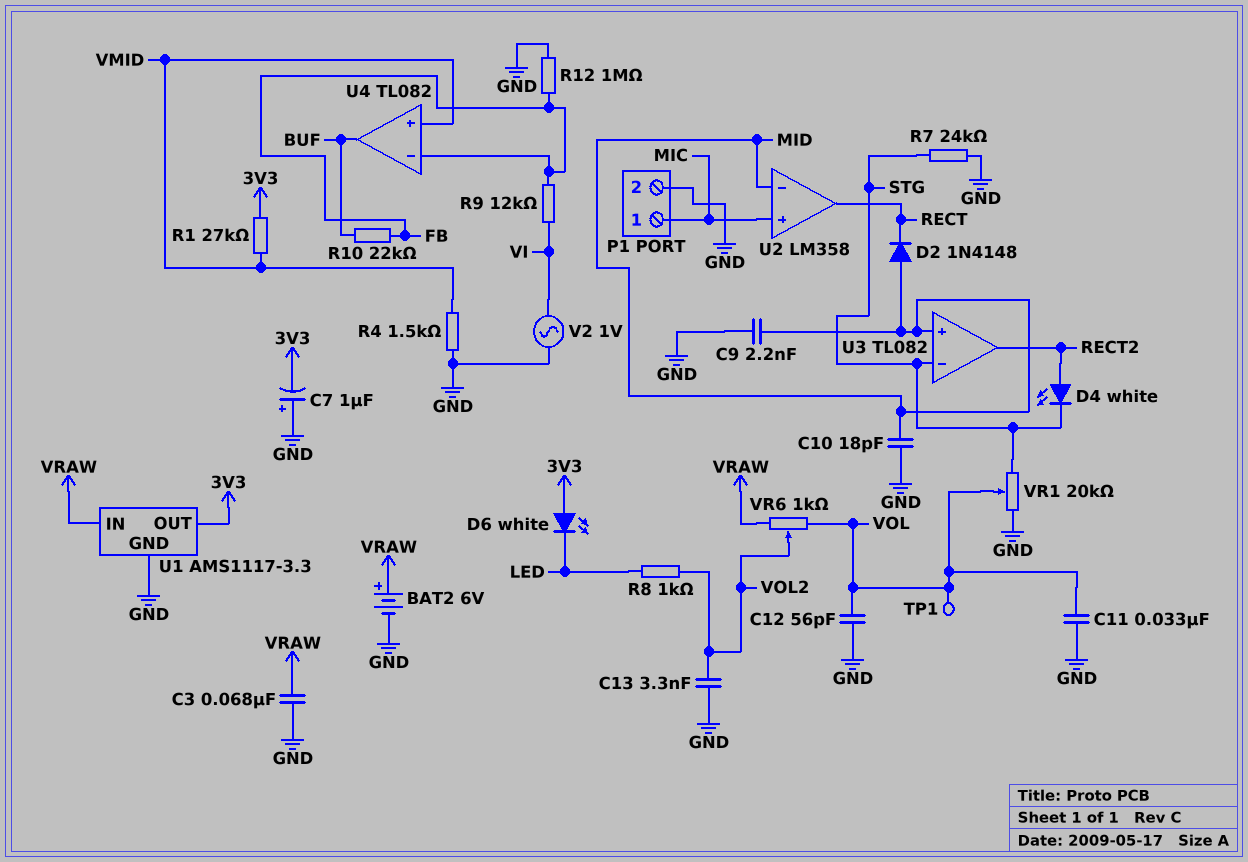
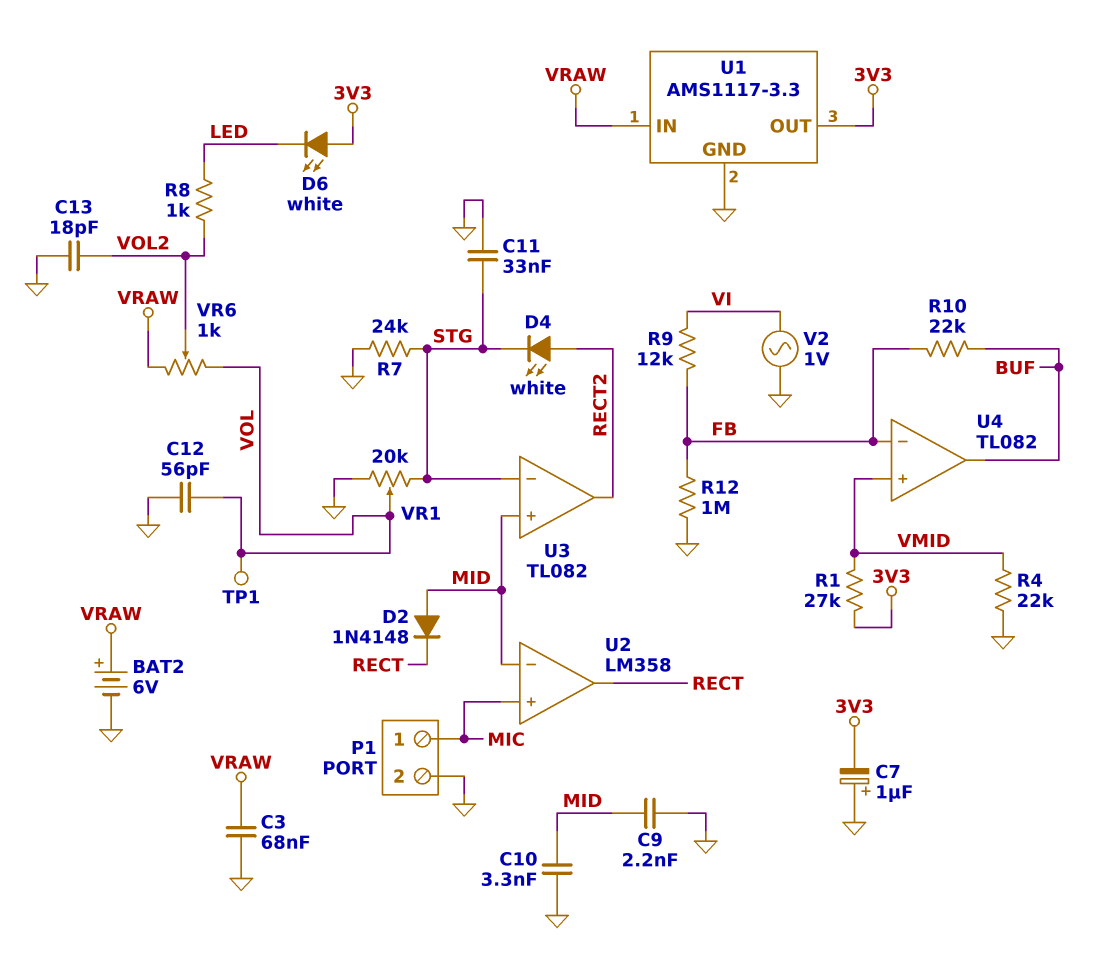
C10: 18pF (GND, MID) -> 3.3nF (GND, MID)
C11: 33nF (GND, VOL) -> 33nF (GND, STG)
C13: 3.3nF (GND, VOL2) -> 18pF (GND, VOL2)
R4: 1.5k (GND, VMID) -> 22k (GND, VMID)

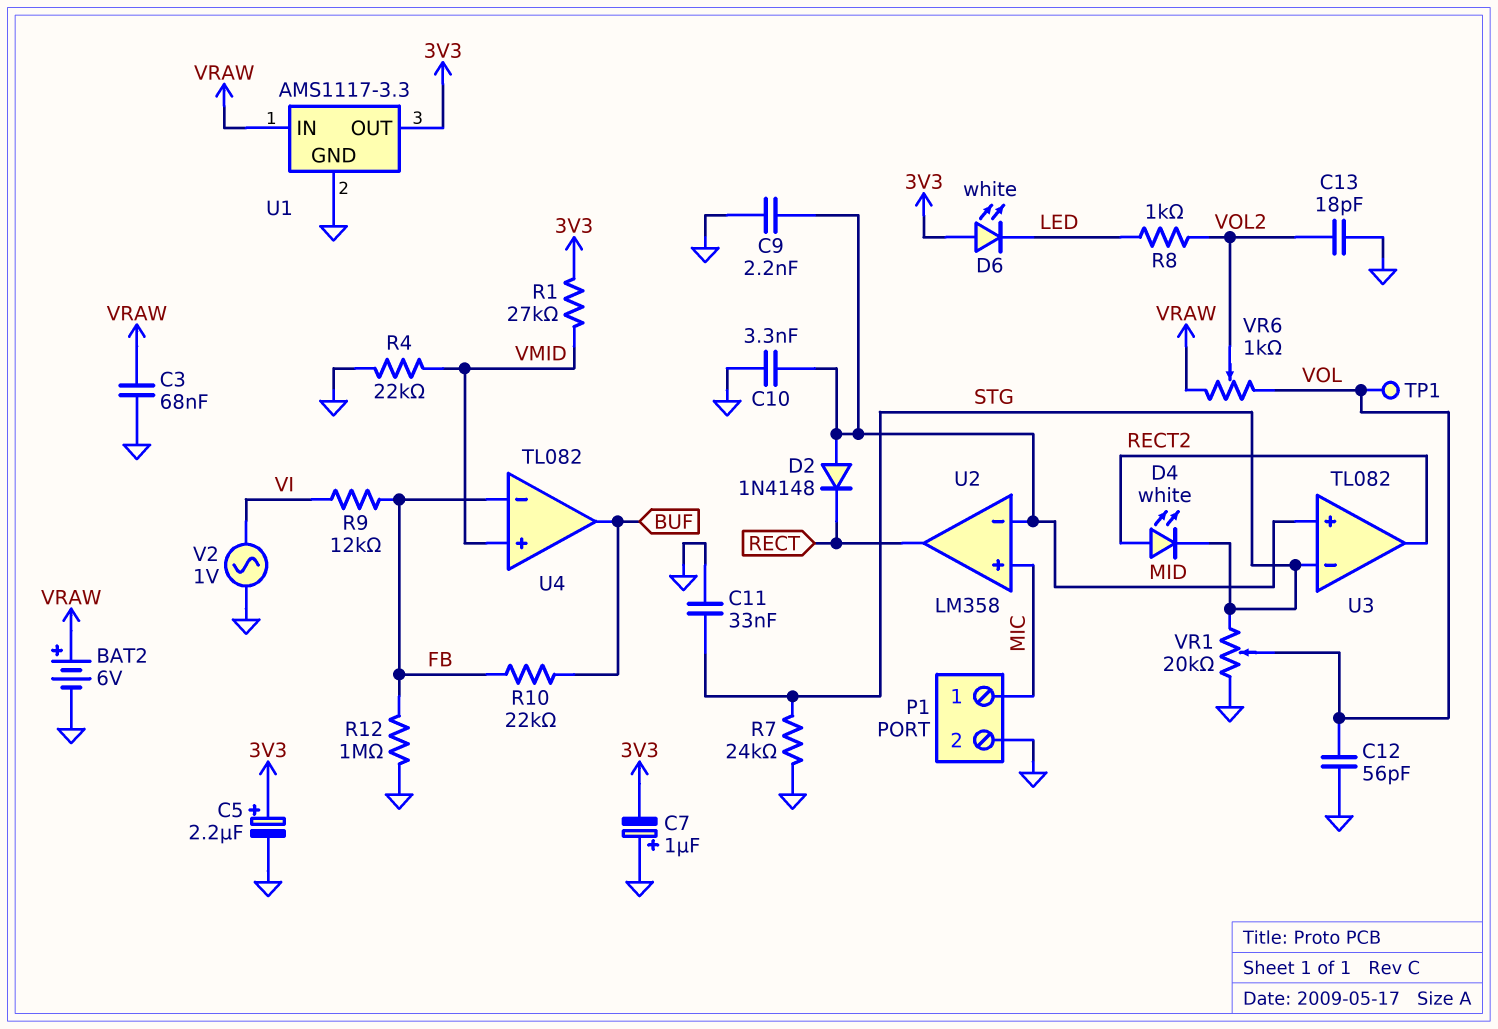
C5: none -> 2.2uF (plus 3V3, minus GND)

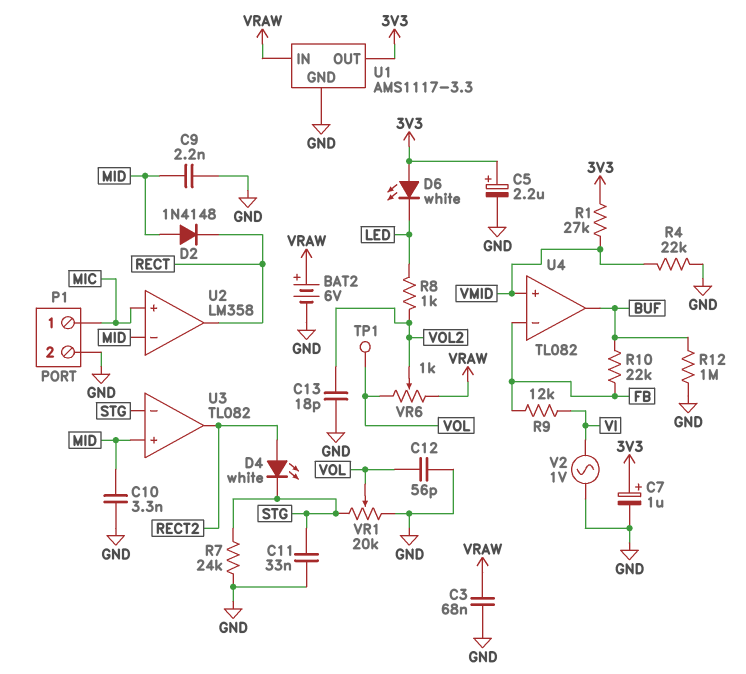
C7: 1uF (plus GND, minus 3V3) -> 1uF (plus 3V3, minus GND)
R12: 1M (FB, GND) -> 1M (BUF, GND)

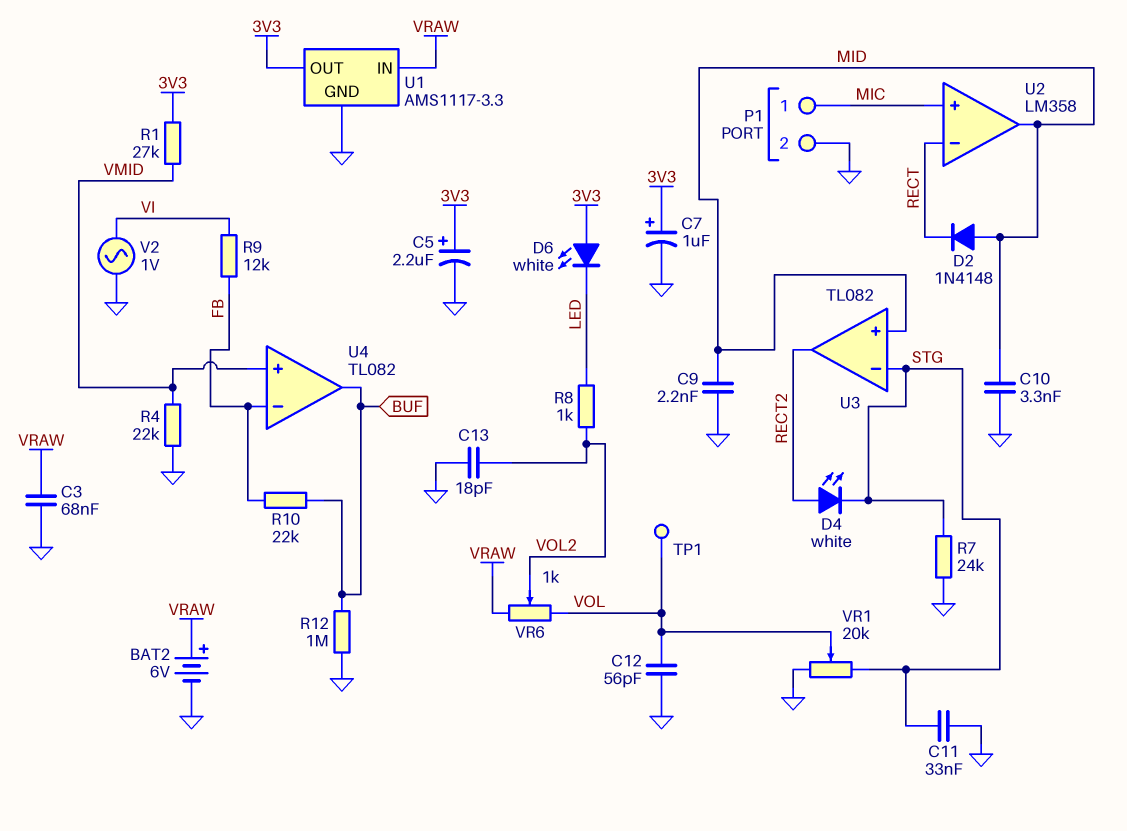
U2 pin in-: MID -> RECT
U2 pin out: RECT -> MID

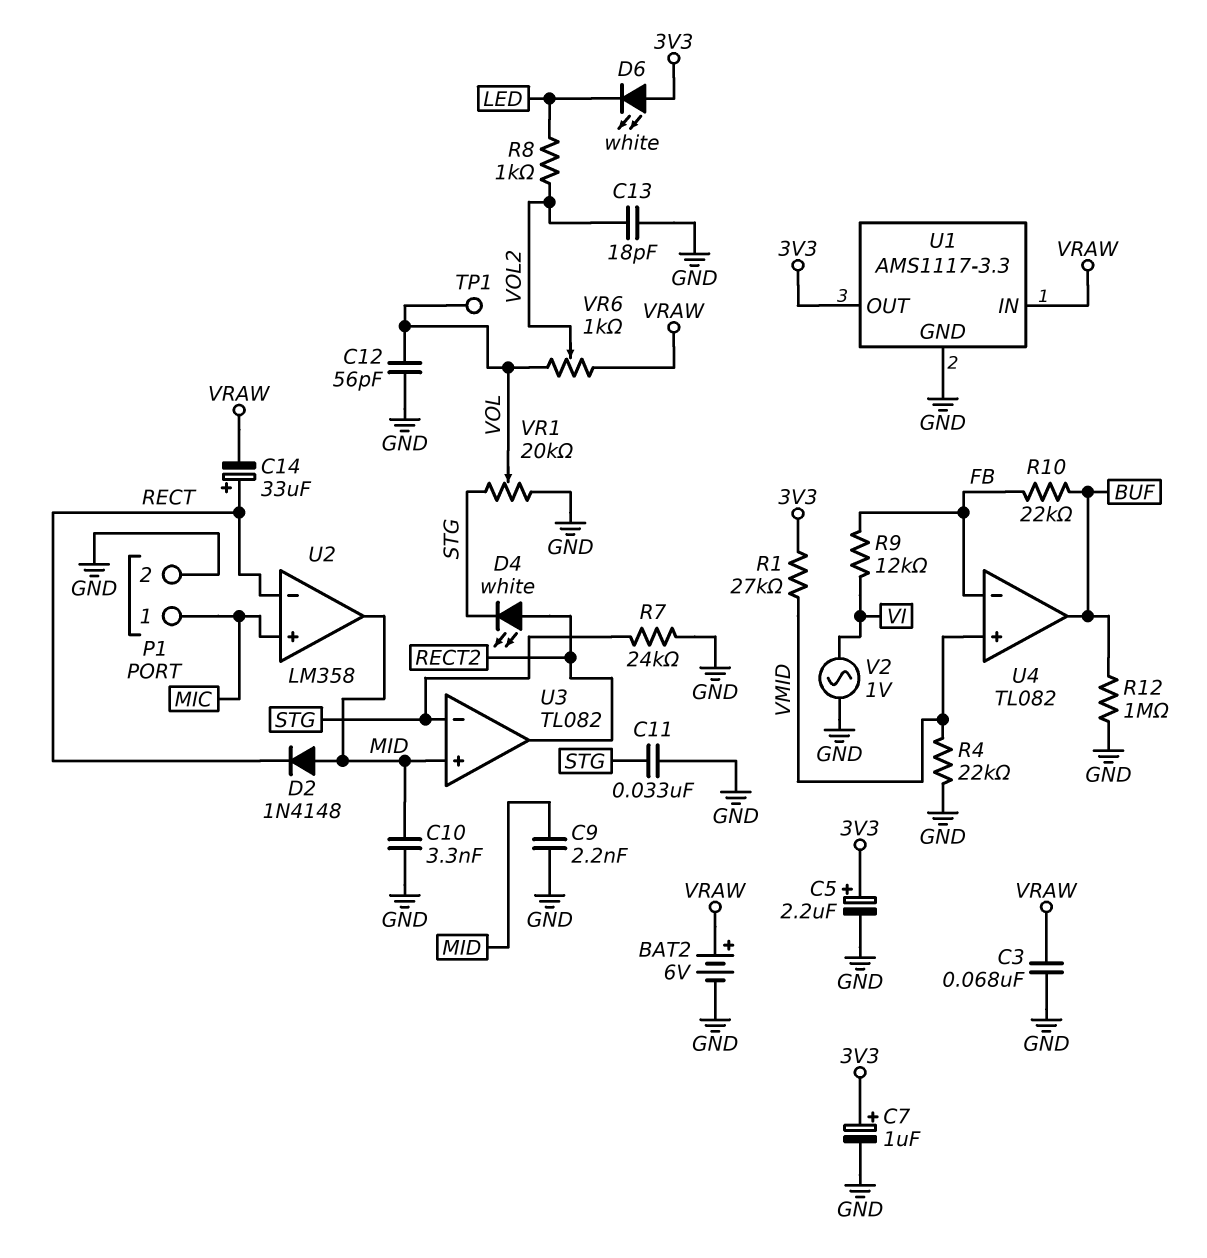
C14: none -> 33uF (plus RECT, minus VRAW)

